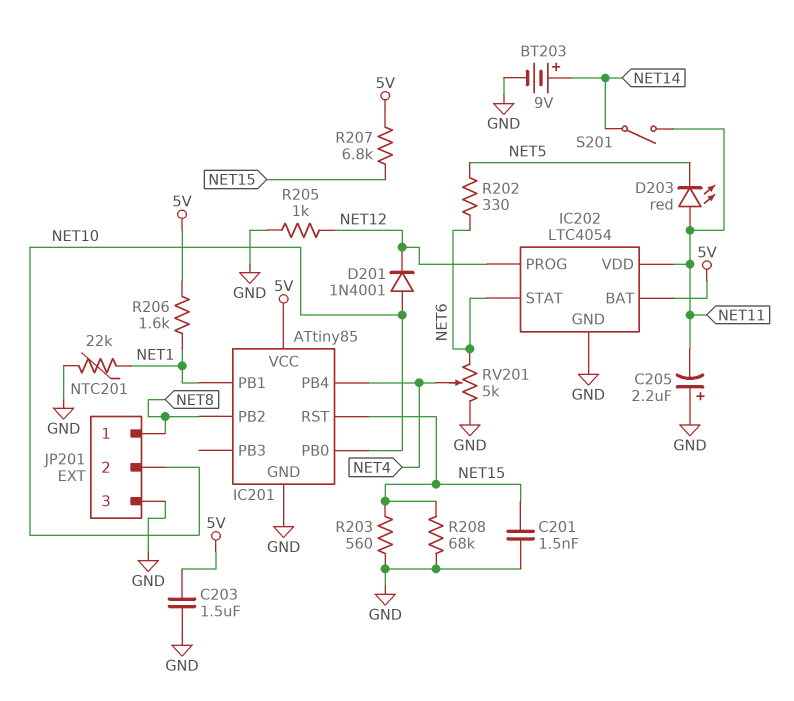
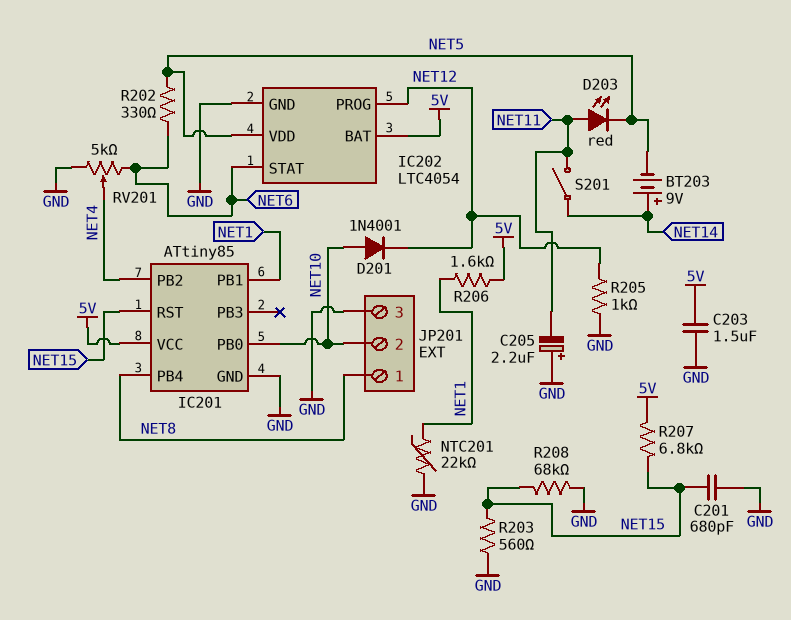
BT203: 9V (plus NET14, minus GND) -> 9V (plus NET14, minus NET5)
C201: 1.5nF (GND, NET15) -> 680pF (GND, NET15)
IC201 pin PB2: NET8 -> NET4
IC201 pin PB4: NET4 -> NET8
IC202 pin VDD: NET11 -> NET5

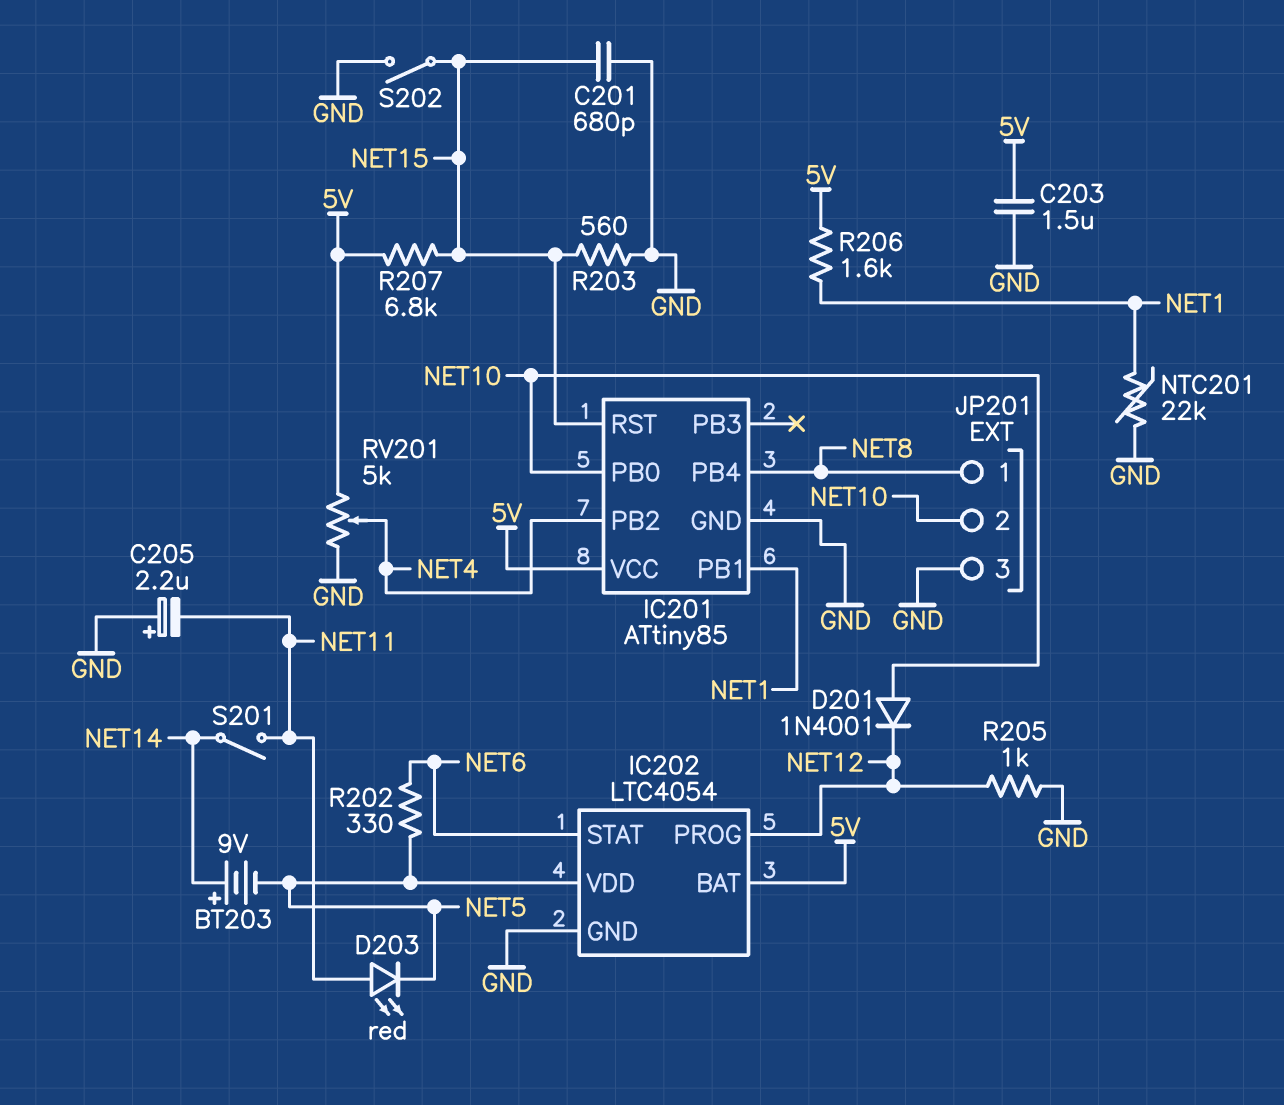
R208: 68k (GND, NET15) -> none
RV201: 5k (GND, NET6, wiper NET4) -> 5k (5V, GND, wiper NET4)
S202: none -> switch (GND, NET15)

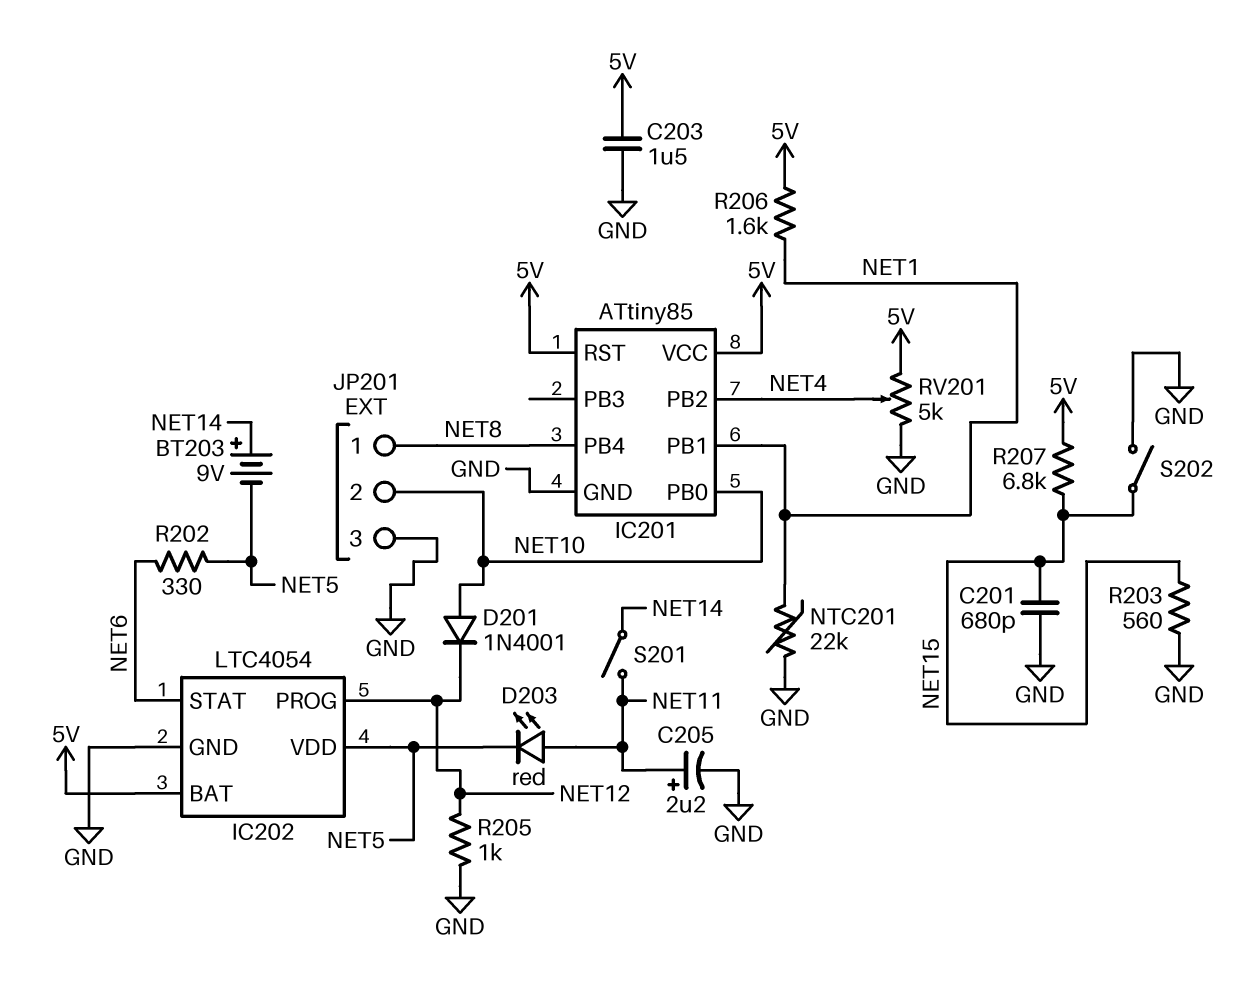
C205: 2.2uF (plus GND, minus NET11) -> 2.2uF (plus NET11, minus GND)
IC201 pin RST: NET15 -> 5V

